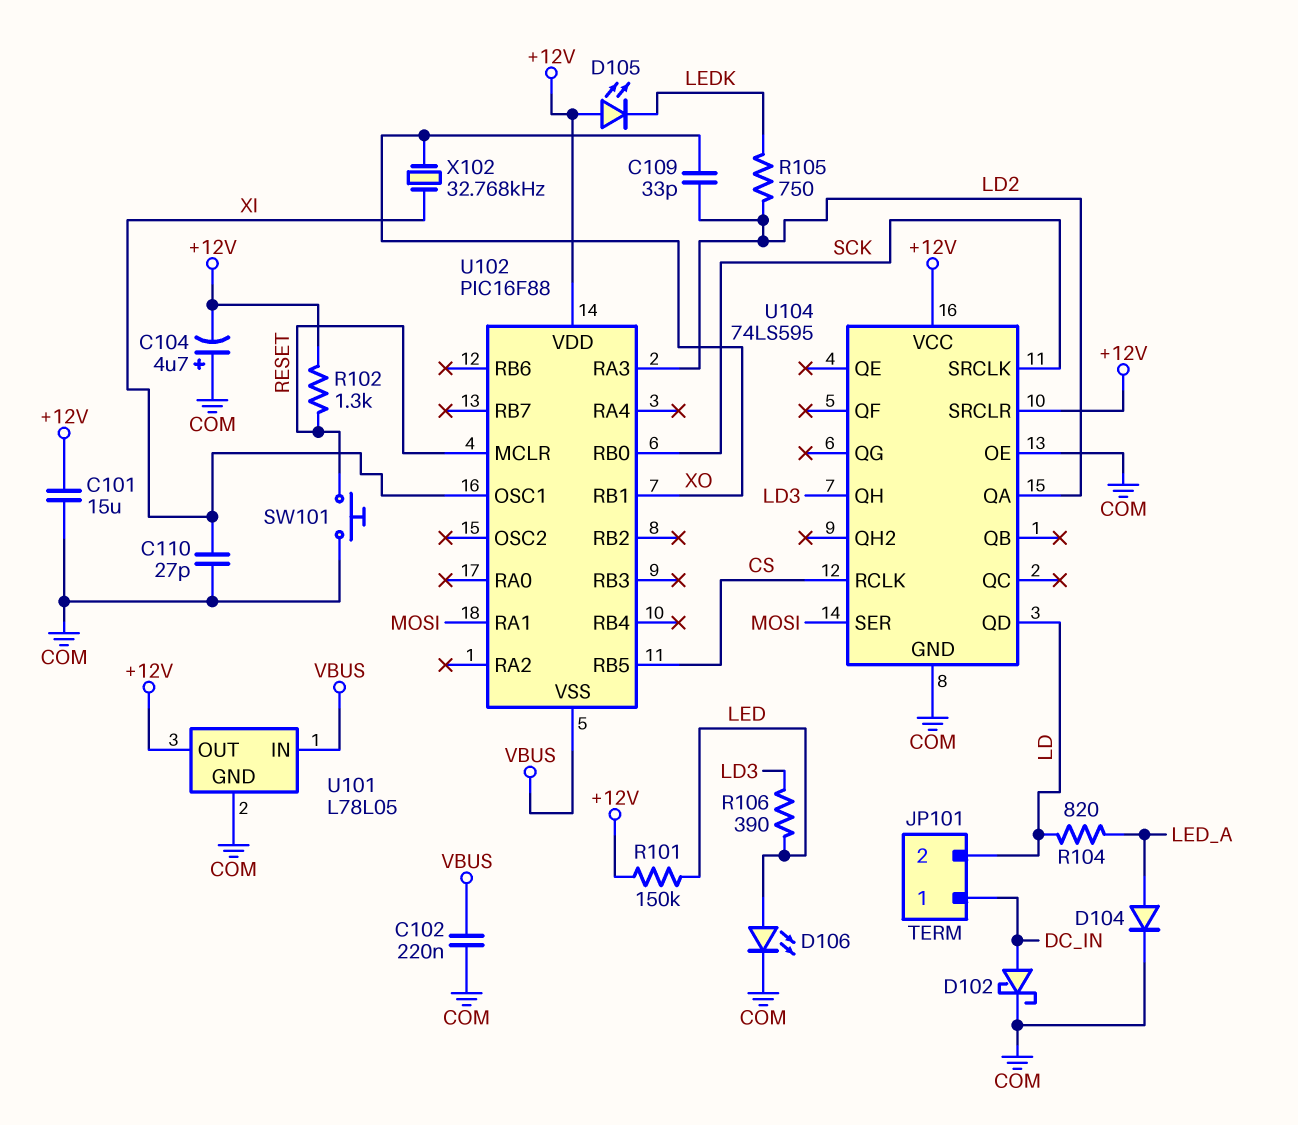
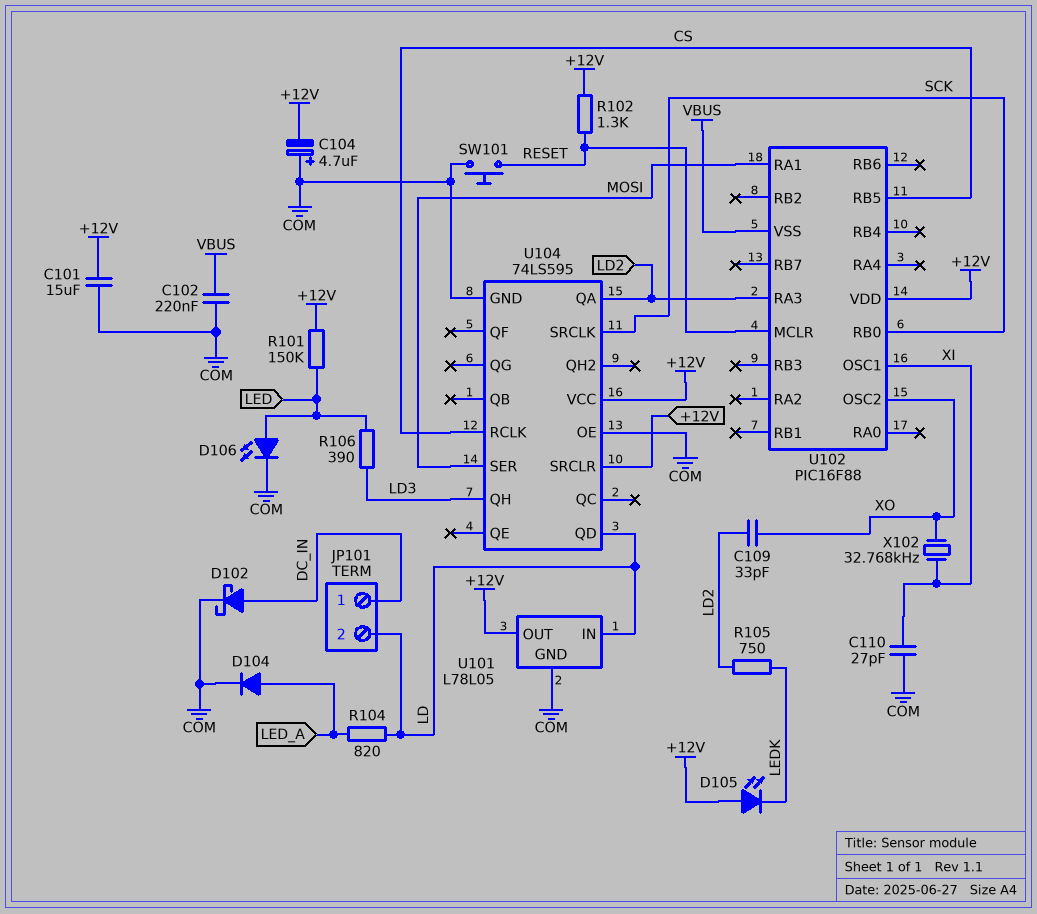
U101 pin IN: VBUS -> LD
U102 pin OSC2: none -> XO
U102 pin RB1: XO -> none

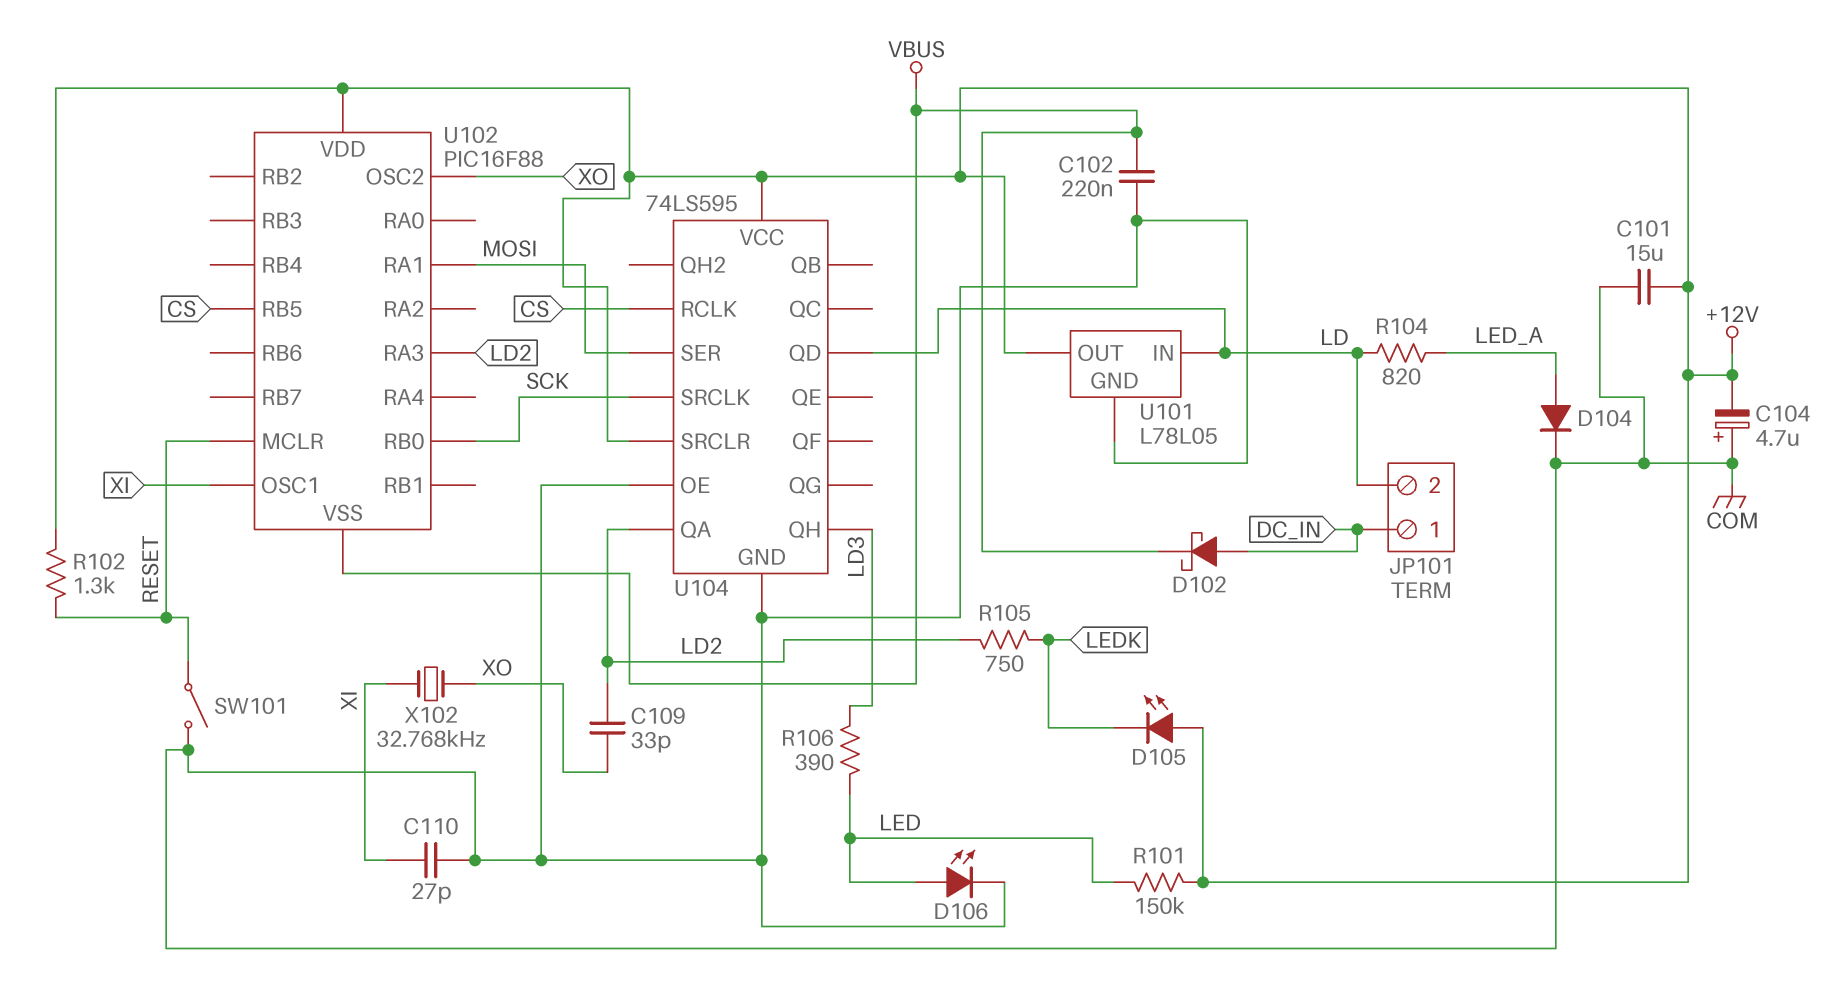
D102: schottky (A DC_IN, K COM) -> schottky (A DC_IN, K VBUS)
SW101: button (COM, RESET) -> switch (COM, RESET)

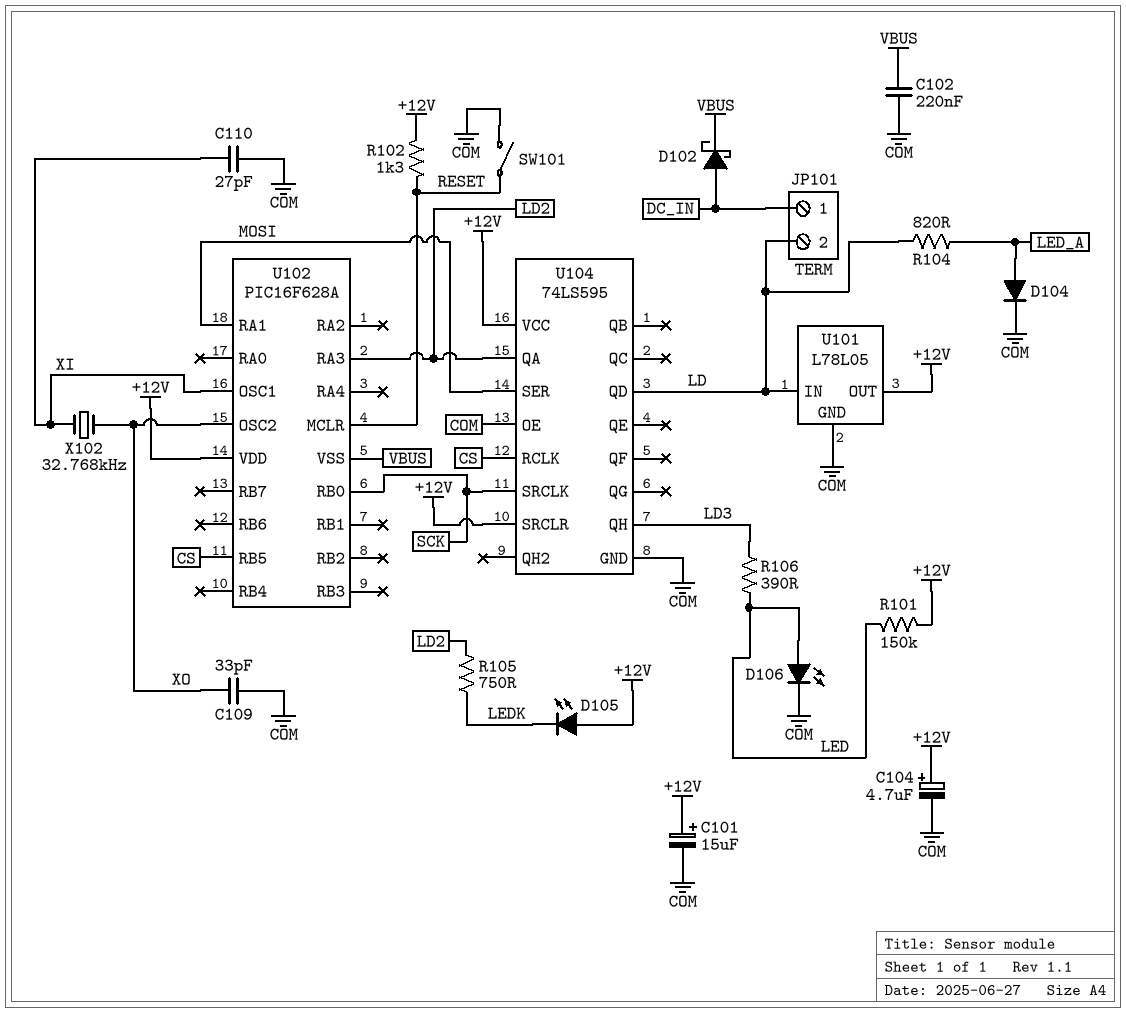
C101: 15uF (+12V, COM) -> 15uF (plus +12V, minus COM)
C104: 4.7uF (plus COM, minus +12V) -> 4.7uF (plus +12V, minus COM)
C109: 33pF (LD2, XO) -> 33pF (COM, XO)
U102: PIC16F88 -> PIC16F628A

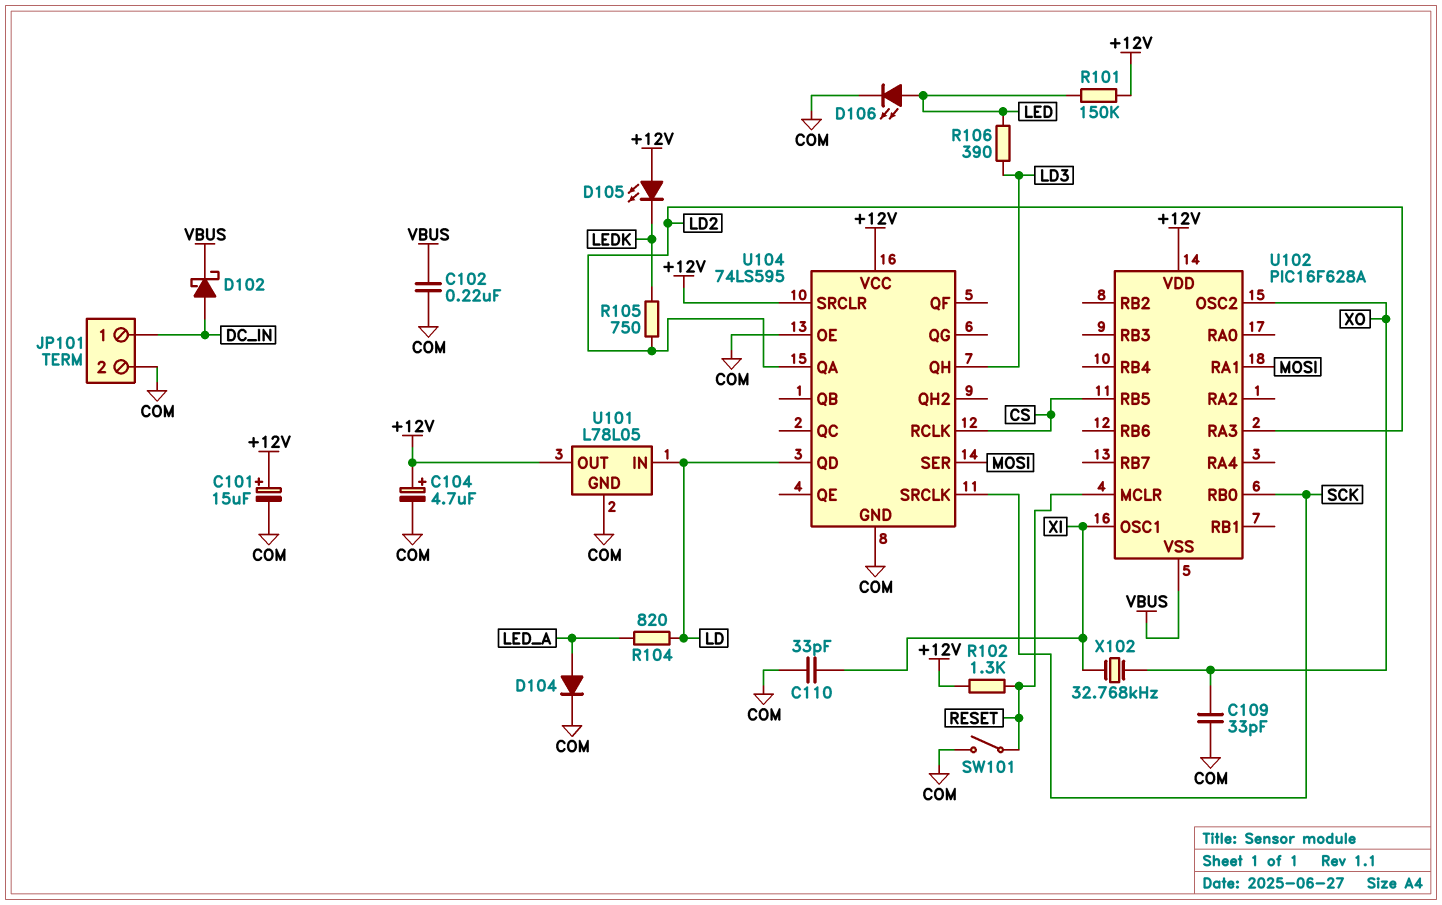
C110: 27pF (COM, XI) -> 33pF (COM, XI)
JP101 pin 2: LD -> COM

